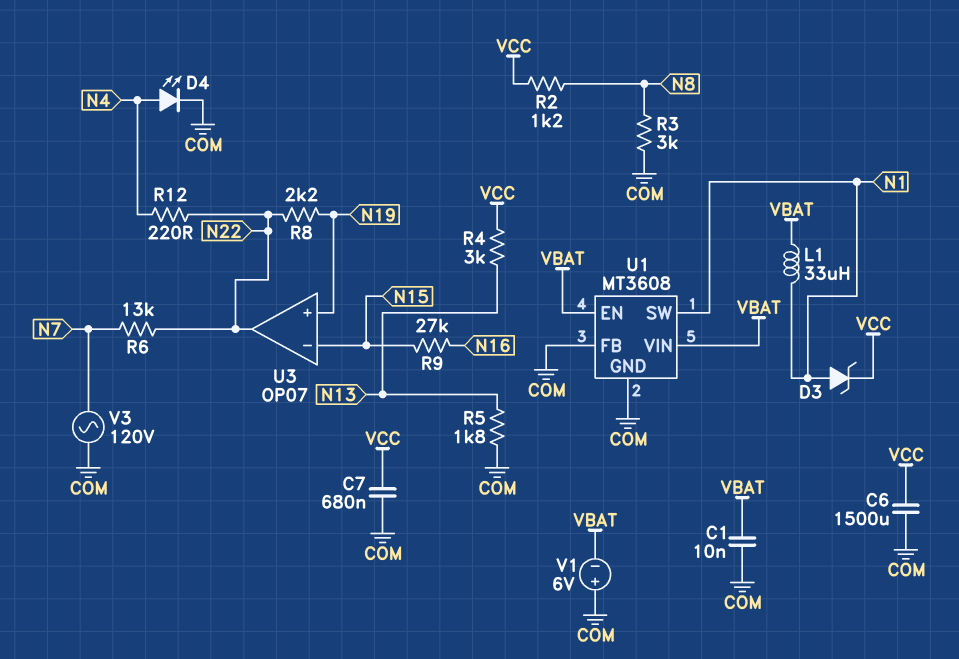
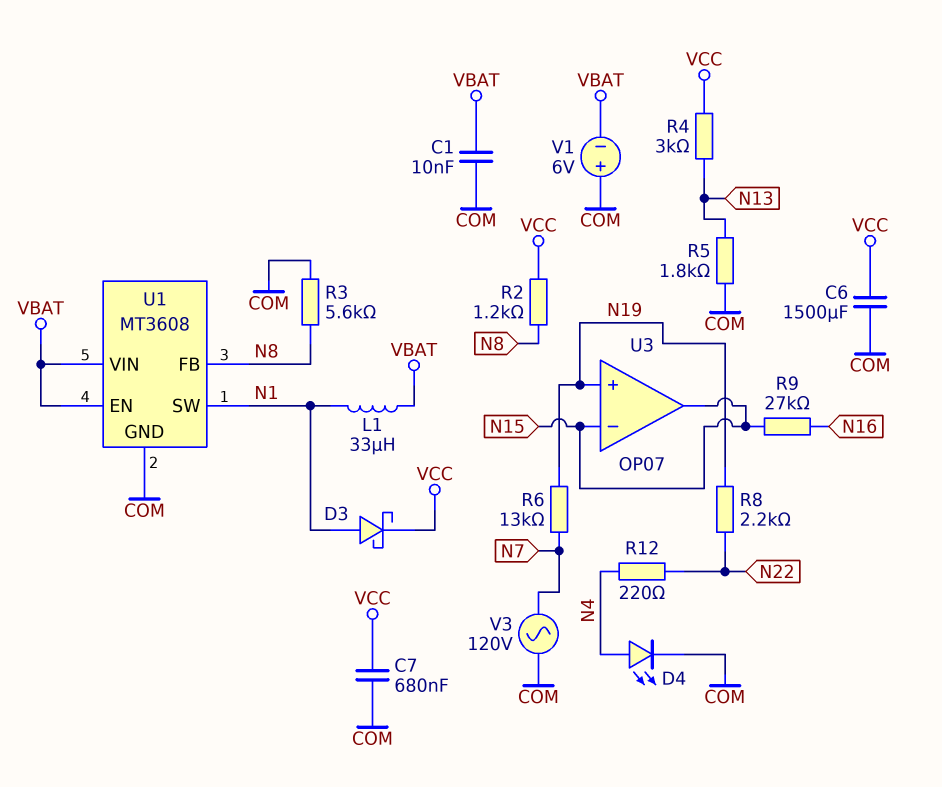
D3: zener (A N1, K VCC) -> schottky (A N1, K VCC)
R3: 3k (COM, N8) -> 5.6k (COM, N8)
R6: 13k (N7, N22) -> 13k (N7, N19)
U1 pin FB: COM -> N8
U3 pin out: N22 -> N15

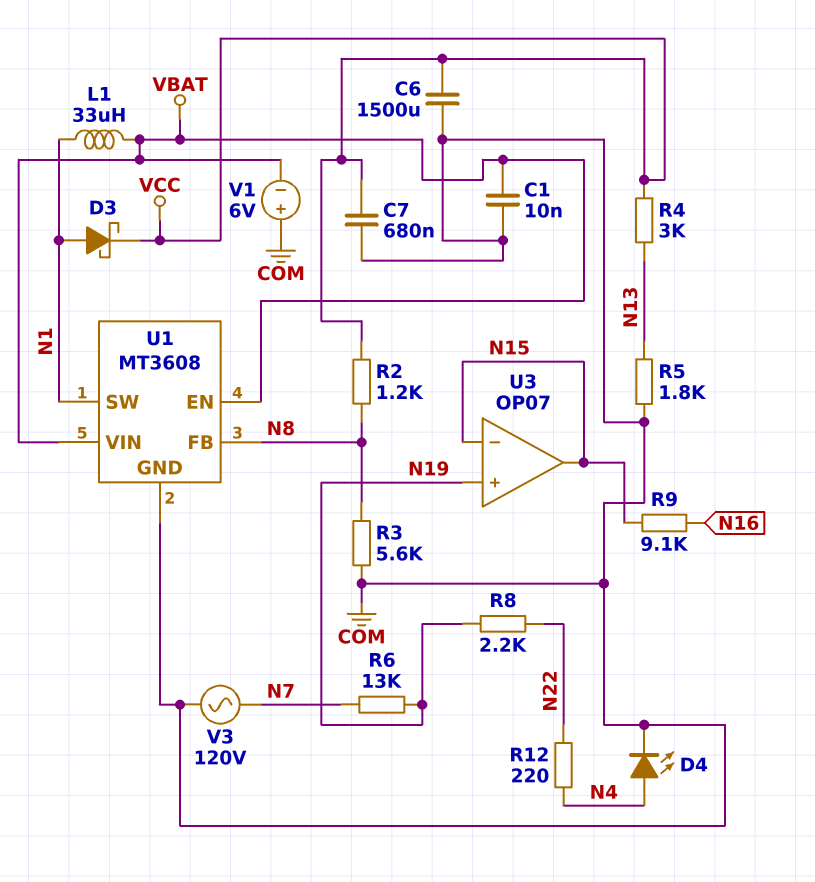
R9: 27k (N15, N16) -> 9.1k (N15, N16)

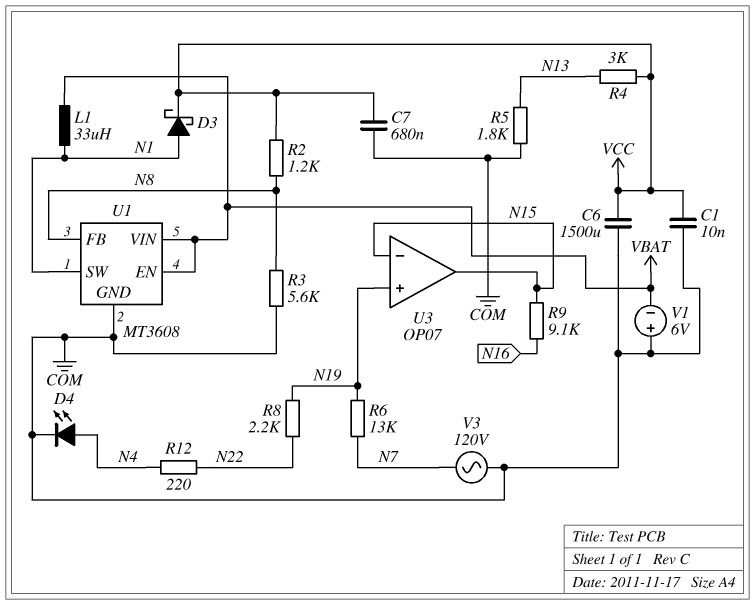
C1: 10nF (COM, VBAT) -> 10nF (COM, VCC)

